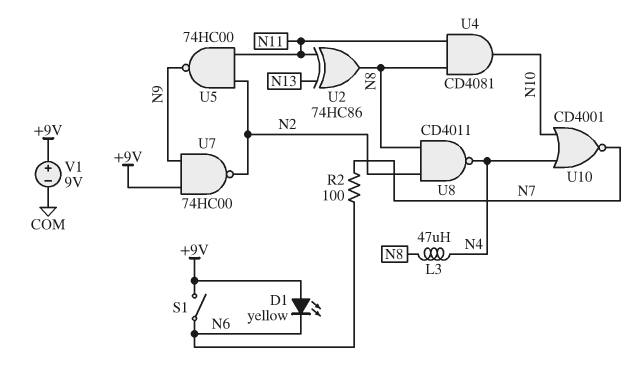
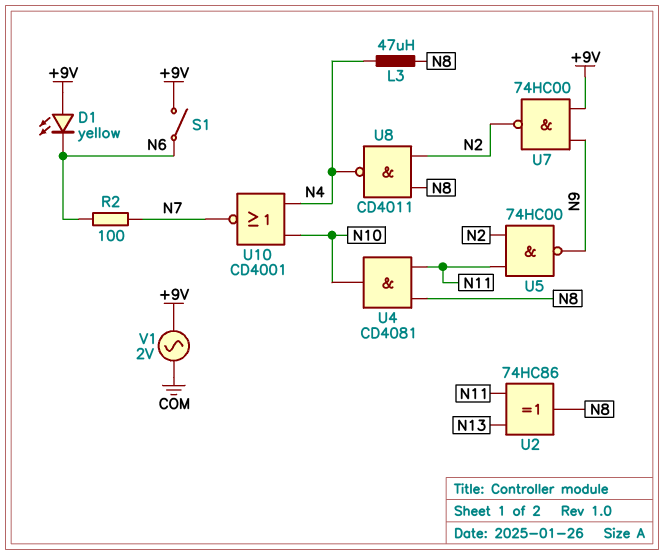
V1: 9V (plus +9V, minus COM) -> AC 2V (+9V, COM)

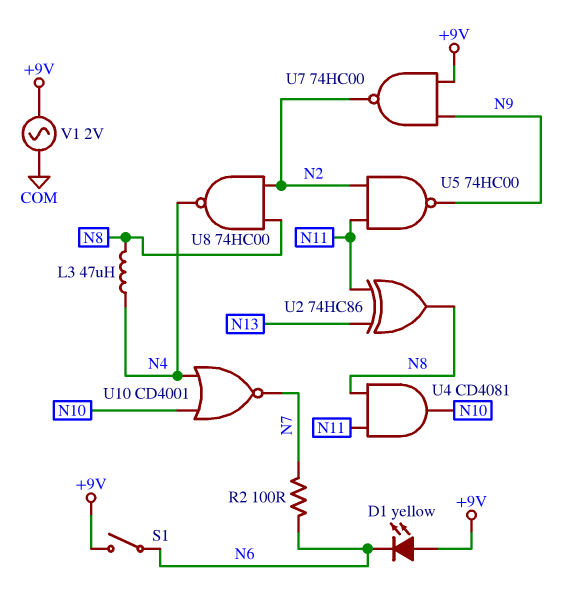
U8: NAND CD4011 (in N2, in N8, out N4) -> NAND 74HC00 (in N2, in N8, out N4)

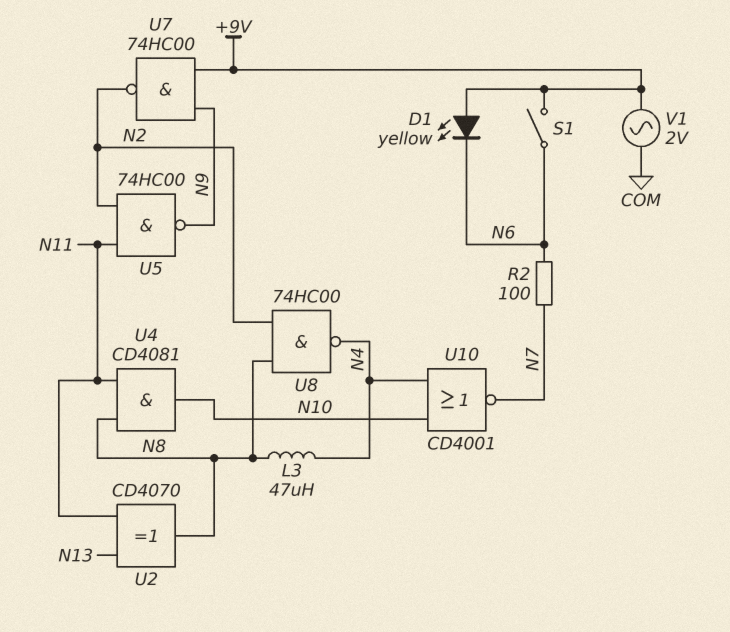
U2: XOR 74HC86 (in N11, in N13, out N8) -> XOR CD4070 (in N11, in N13, out N8)

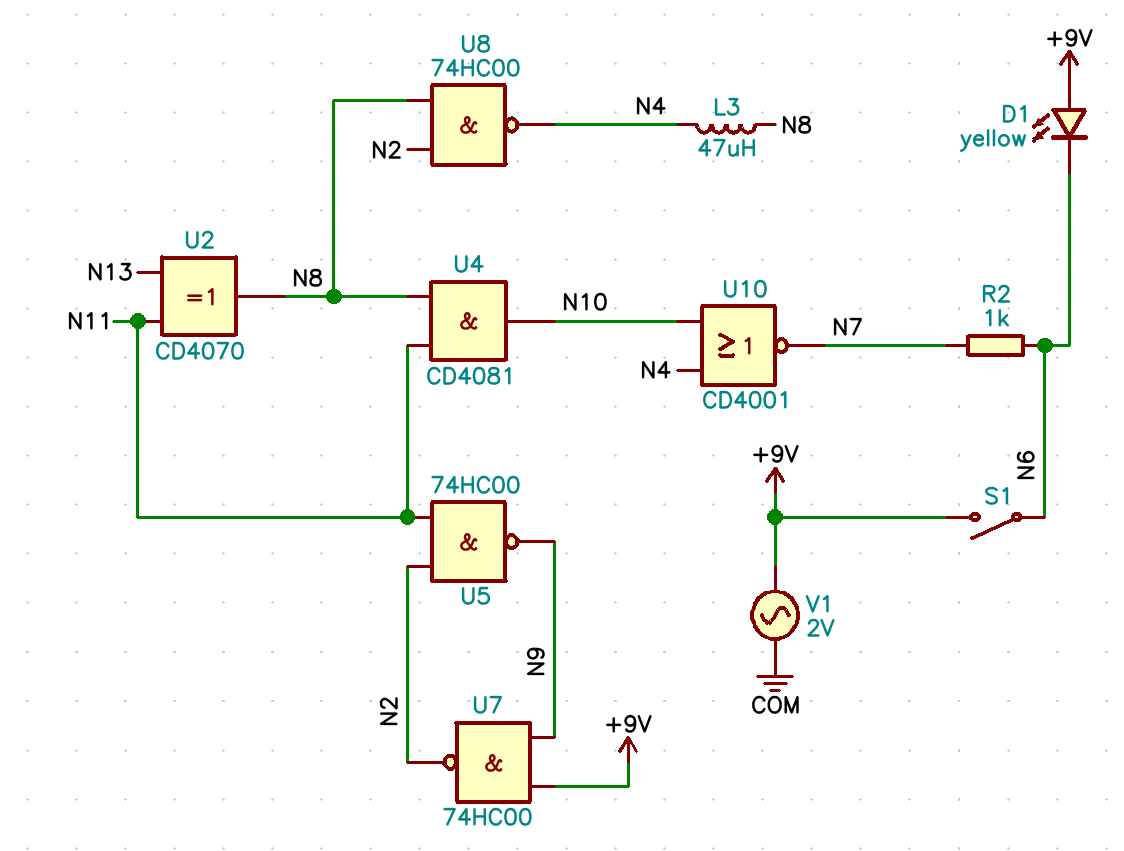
R2: 100 (N6, N7) -> 1k (N6, N7)

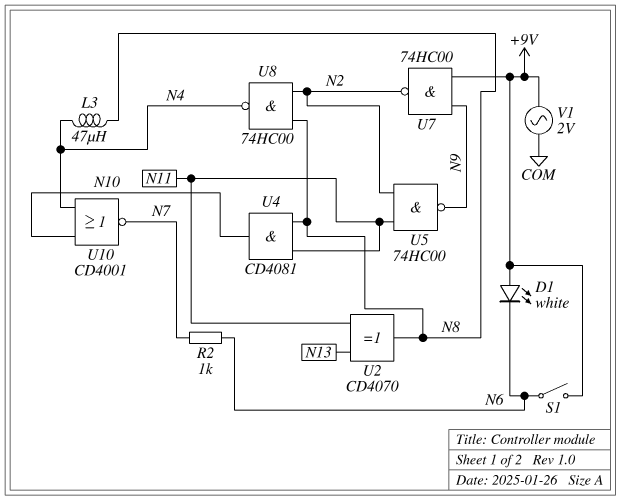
D1: LED yellow (A +9V, K N6) -> LED white (A +9V, K N6)

